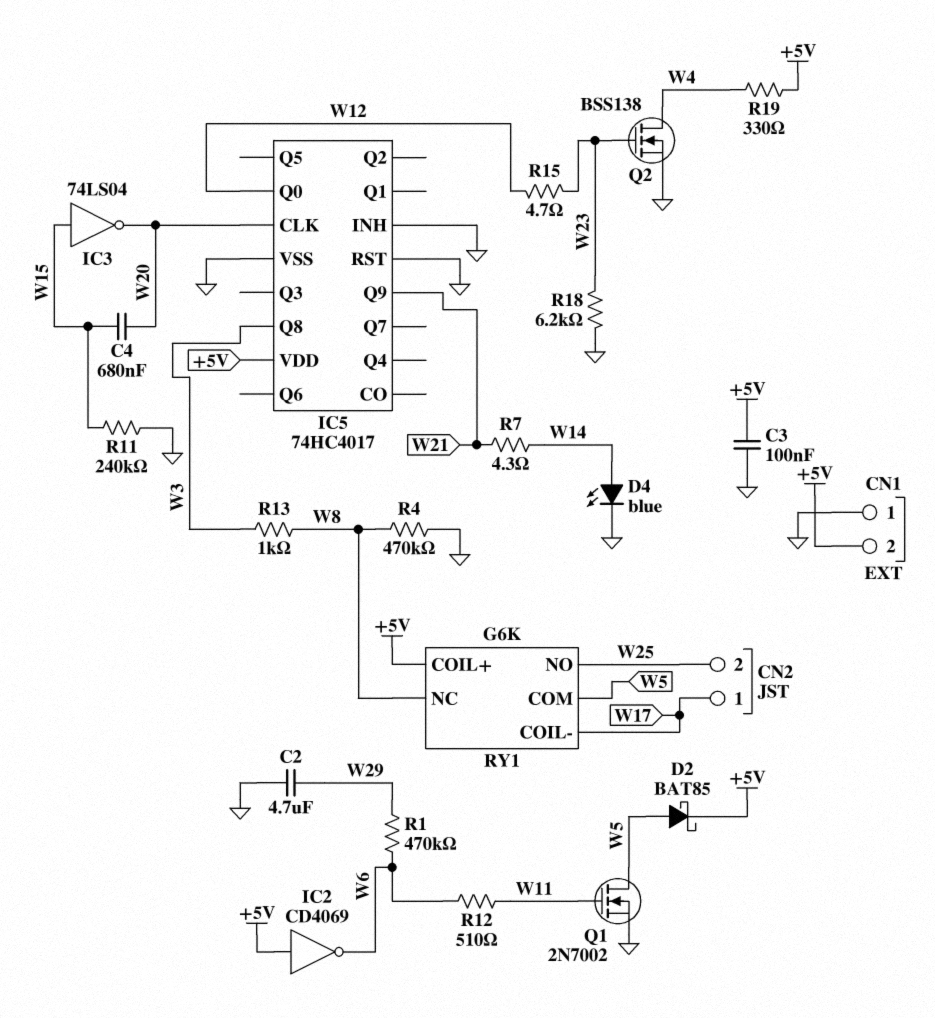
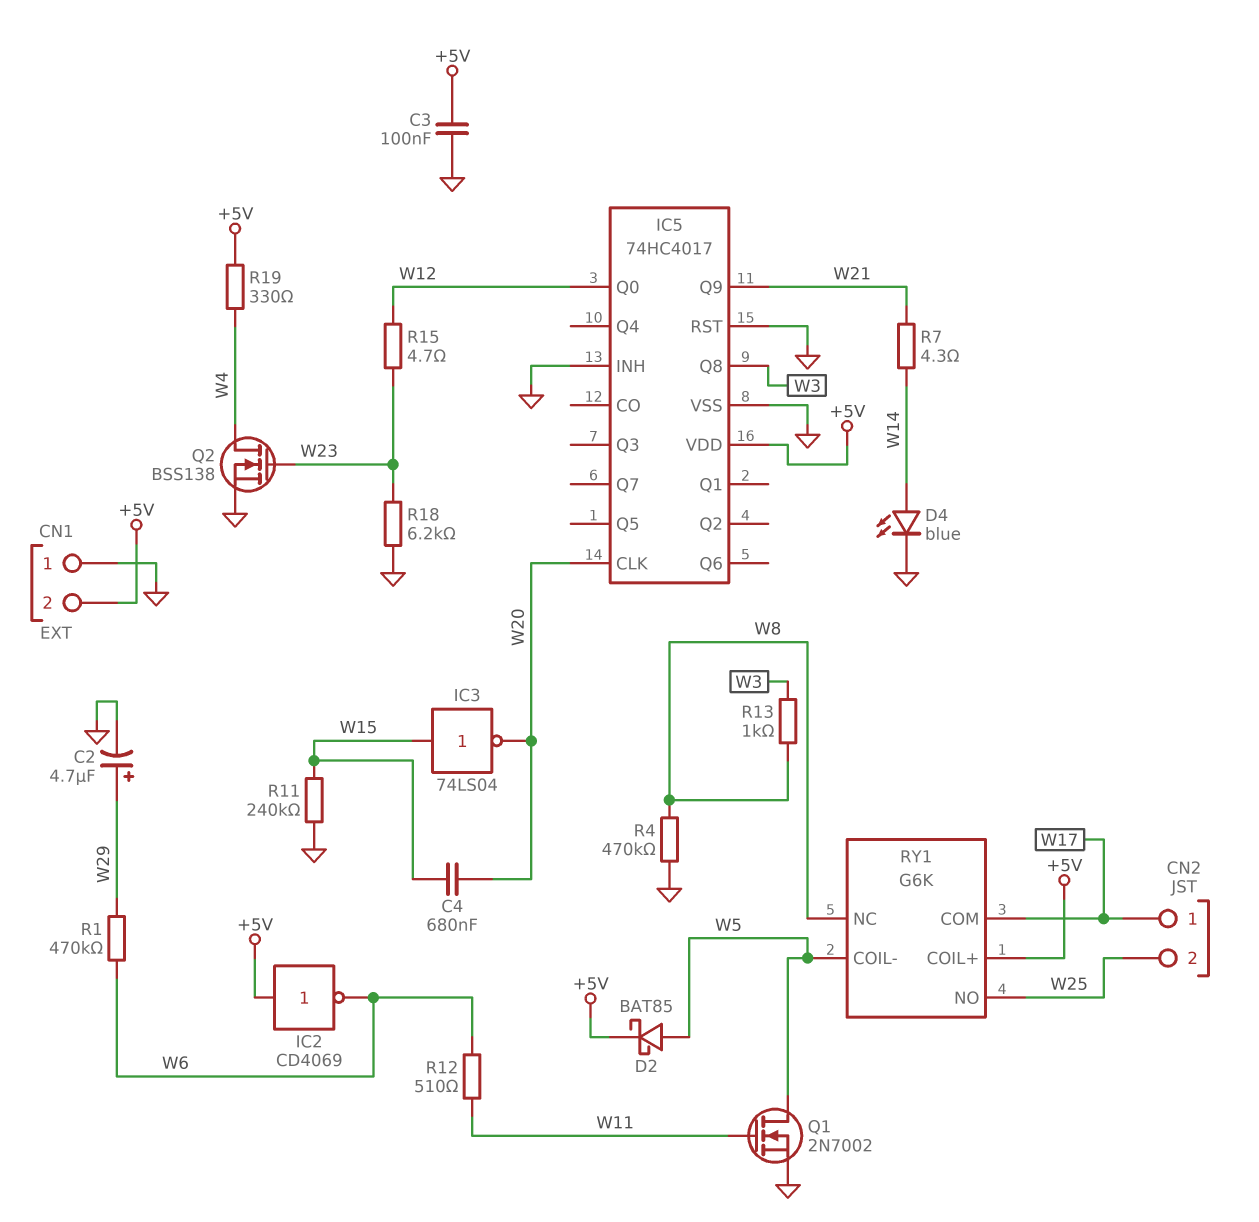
C2: 4.7uF (GND, W29) -> 4.7uF (plus W29, minus GND)
RY1 pin COIL-: W17 -> W5
RY1 pin COM: W5 -> W17

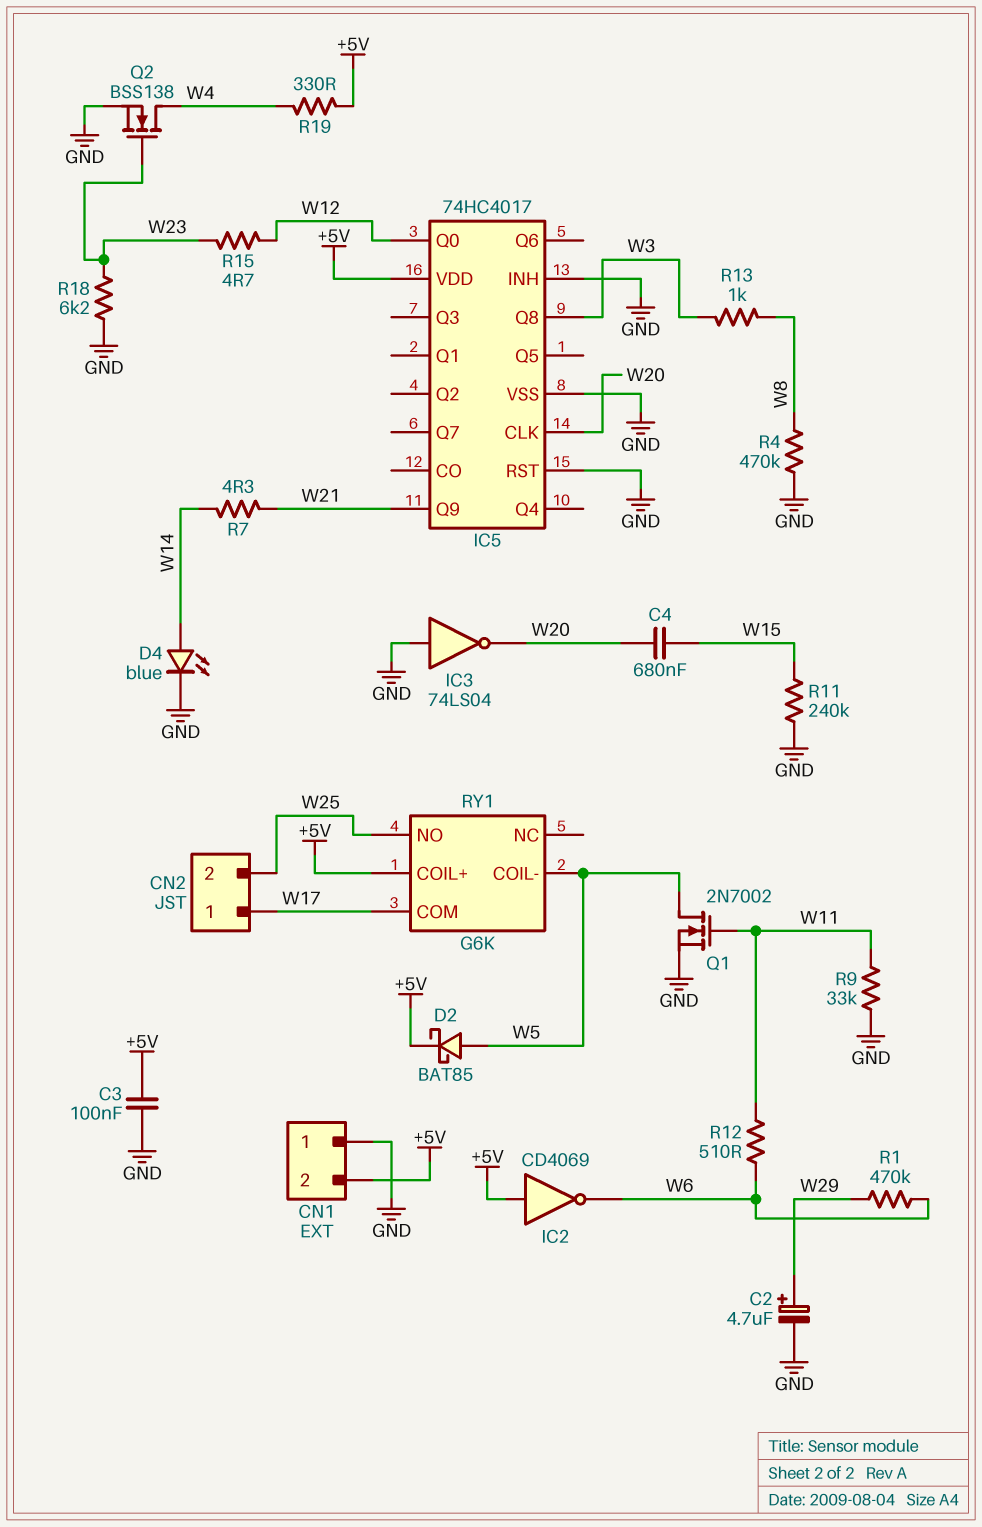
IC3: NOT 74LS04 (in W15, out W20) -> NOT 74LS04 (in GND, out W20)
R9: none -> 33k (GND, W11)
RY1 pin NC: W8 -> none

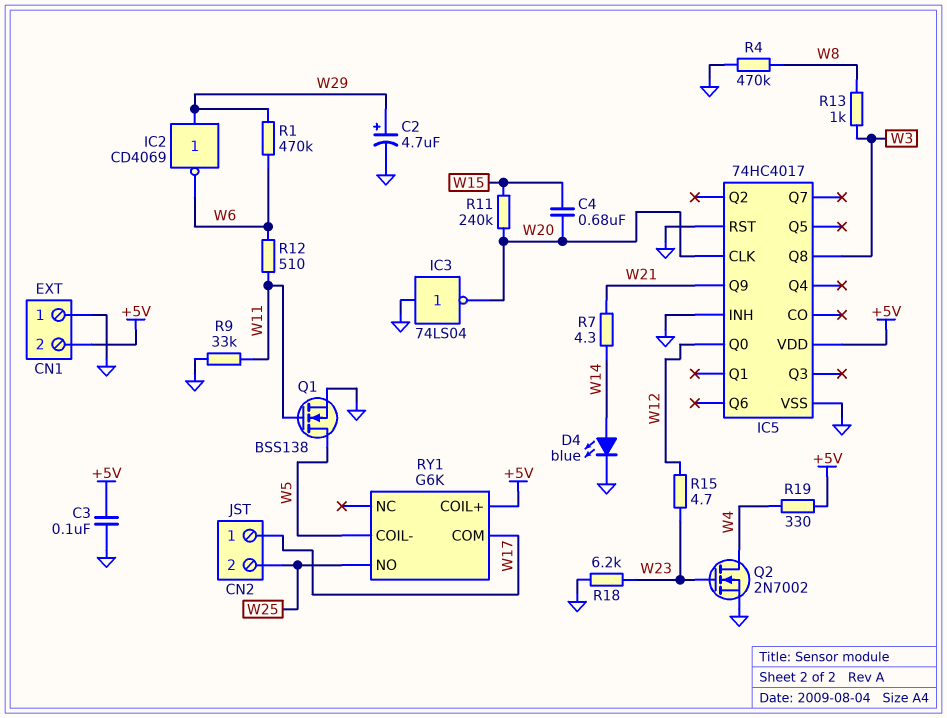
D2: schottky BAT85 (A W5, K +5V) -> none
IC2: NOT CD4069 (in +5V, out W6) -> NOT CD4069 (in W29, out W6)
Q1: NMOS 2N7002 (G W11, D W5, S GND) -> NMOS BSS138 (G W11, D W5, S GND)
Q2: NMOS BSS138 (G W23, D W4, S GND) -> NMOS 2N7002 (G W23, D W4, S GND)
R11: 240k (GND, W15) -> 240k (W15, W20)

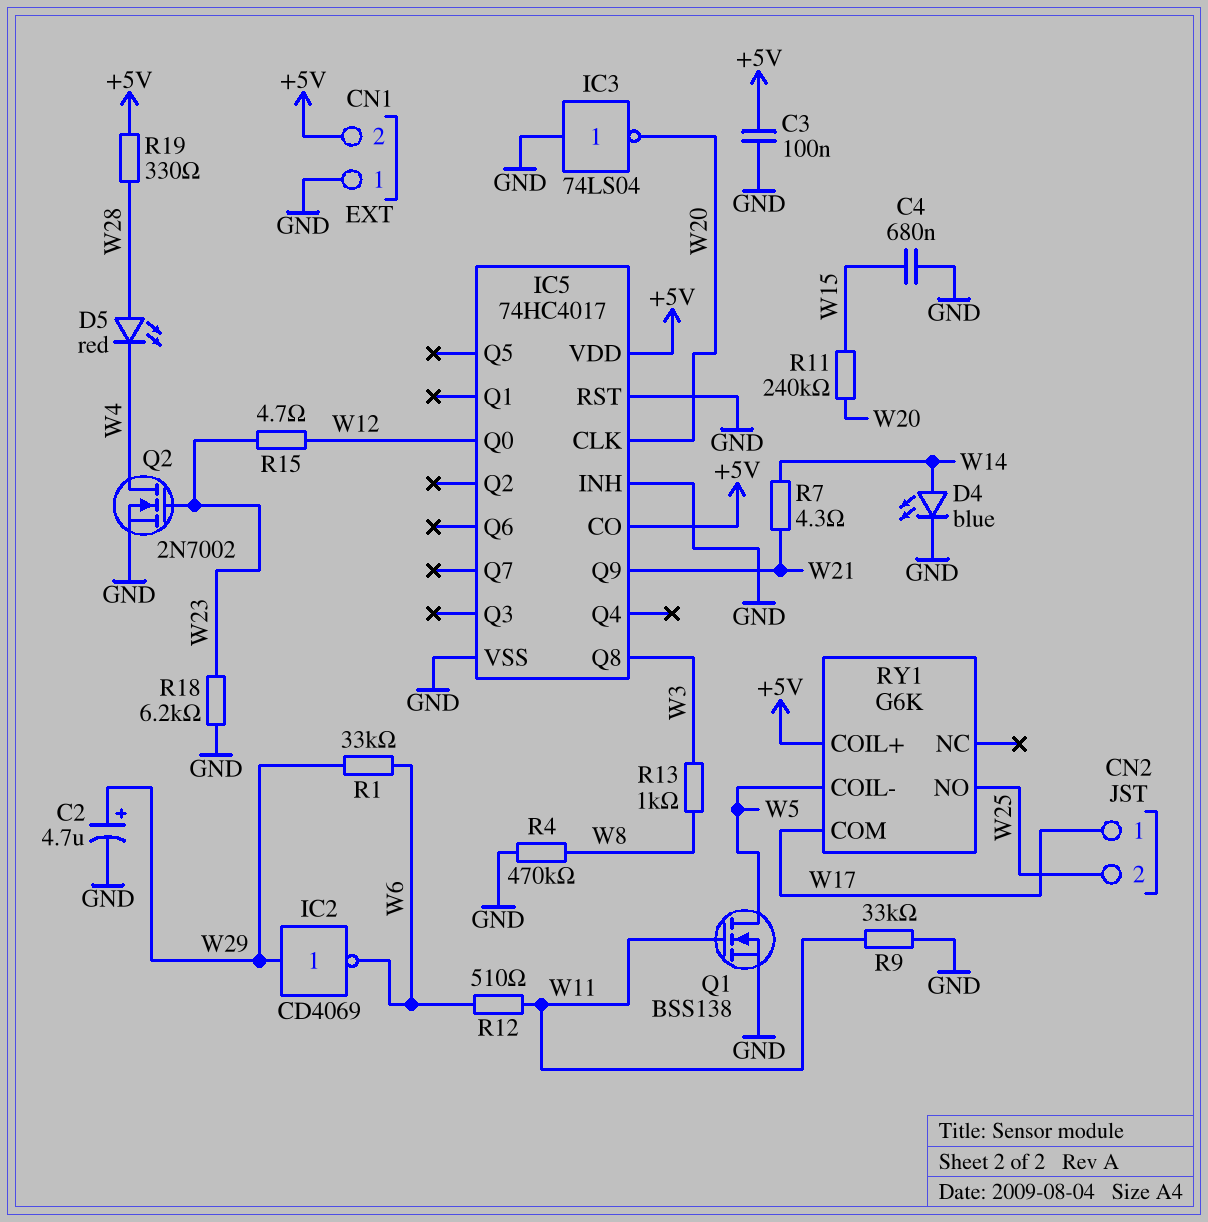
C4: 680nF (W15, W20) -> 680nF (GND, W15)
D5: none -> LED red (A W28, K W4)
IC5 pin CO: none -> +5V
R1: 470k (W6, W29) -> 33k (W6, W29)
R19: 330 (+5V, W4) -> 330 (+5V, W28)

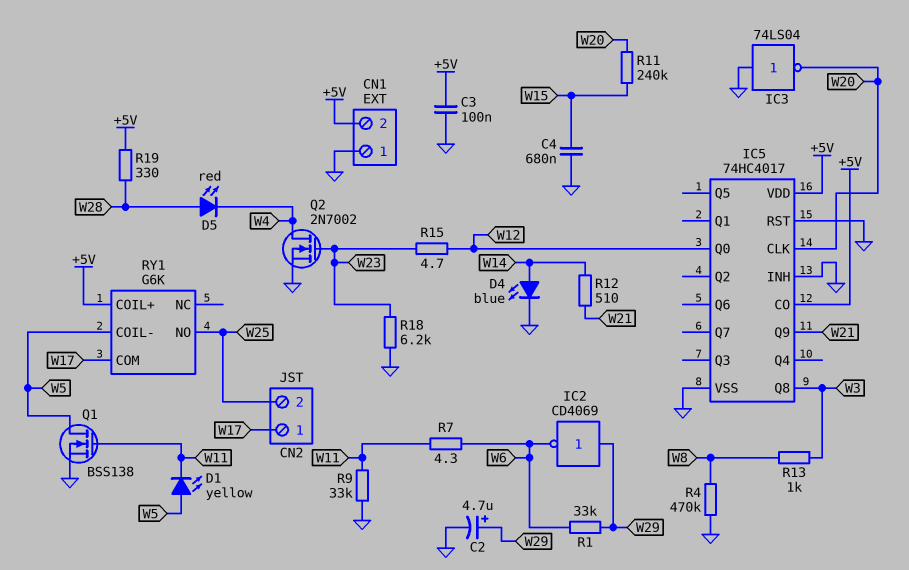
D1: none -> LED yellow (A W5, K W11)
R7: 4.3 (W14, W21) -> 4.3 (W6, W11)
R12: 510 (W6, W11) -> 510 (W14, W21)

